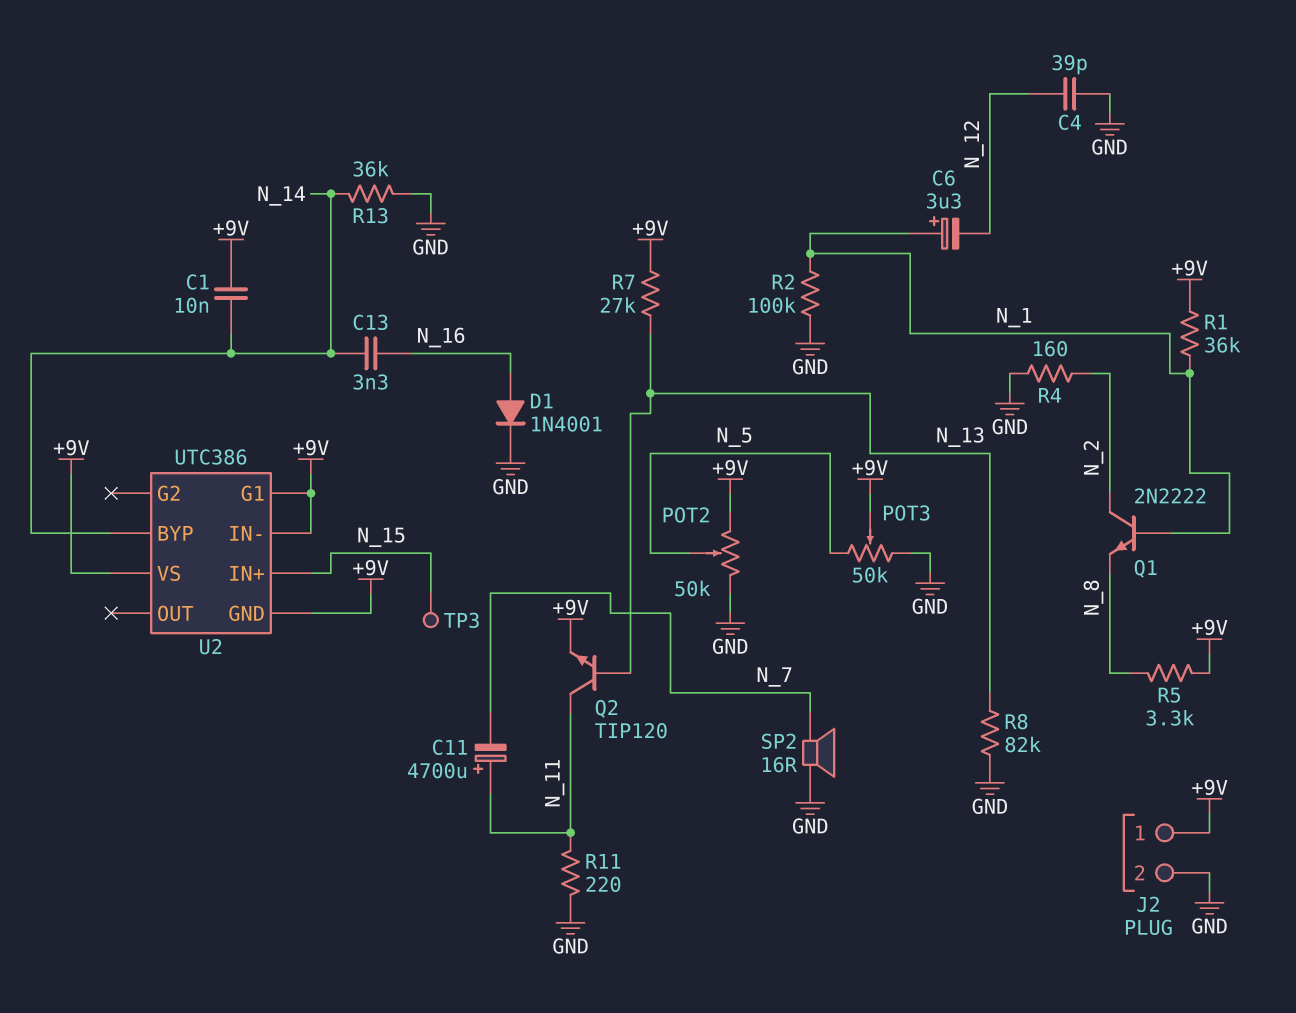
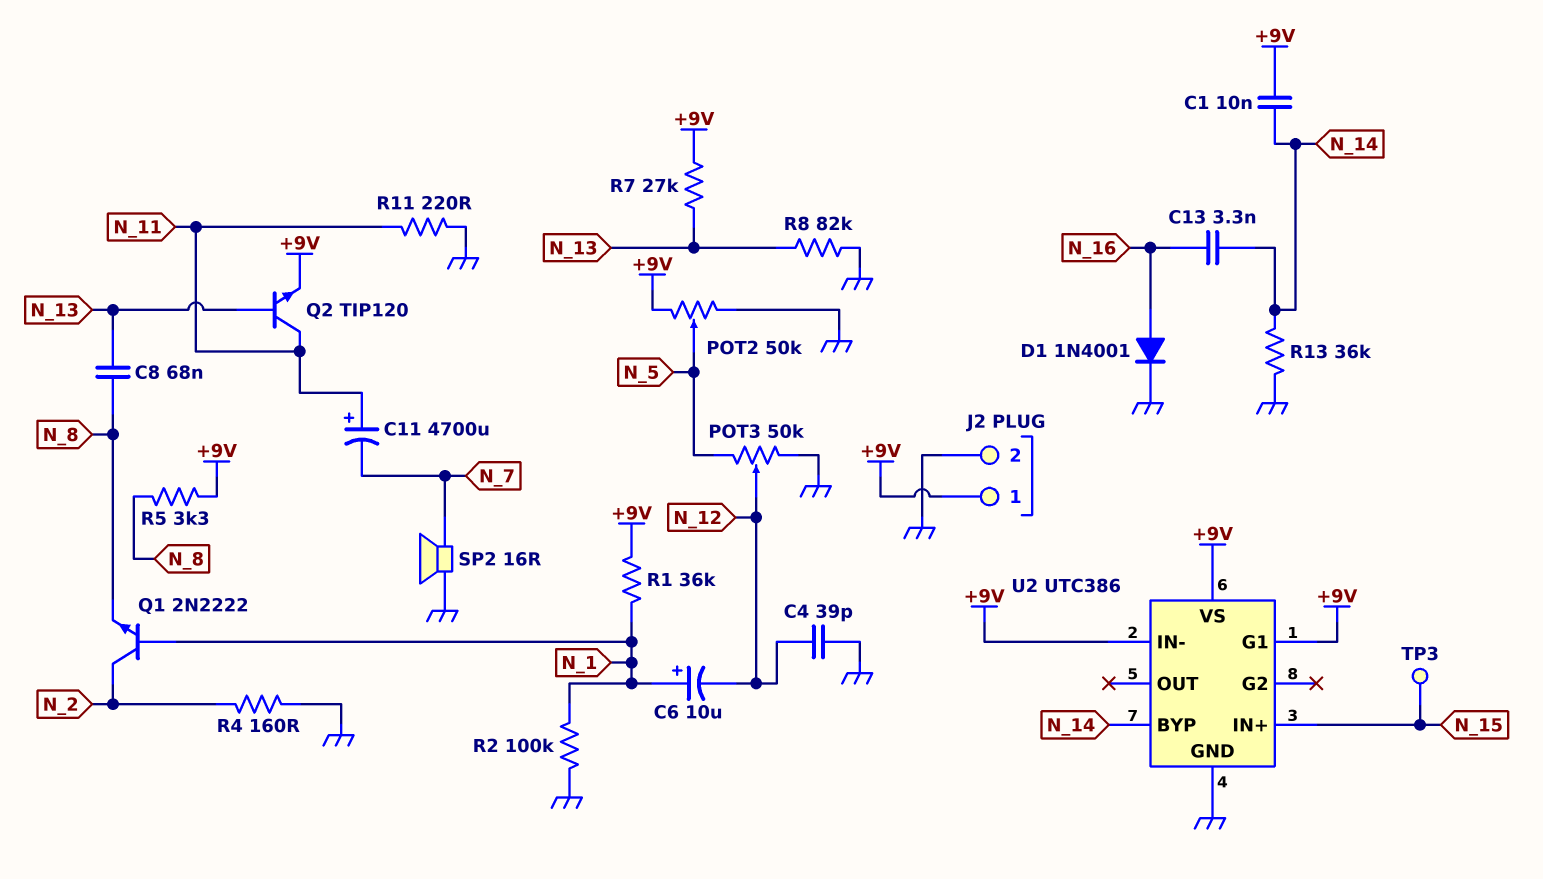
C6: 3.3uF (plus N_1, minus N_12) -> 10uF (plus N_1, minus N_12)
C8: none -> 68nF (N_8, N_13)
POT3: 50k (GND, N_5, wiper +9V) -> 50k (GND, N_5, wiper N_12)
U2 pin GND: +9V -> GND

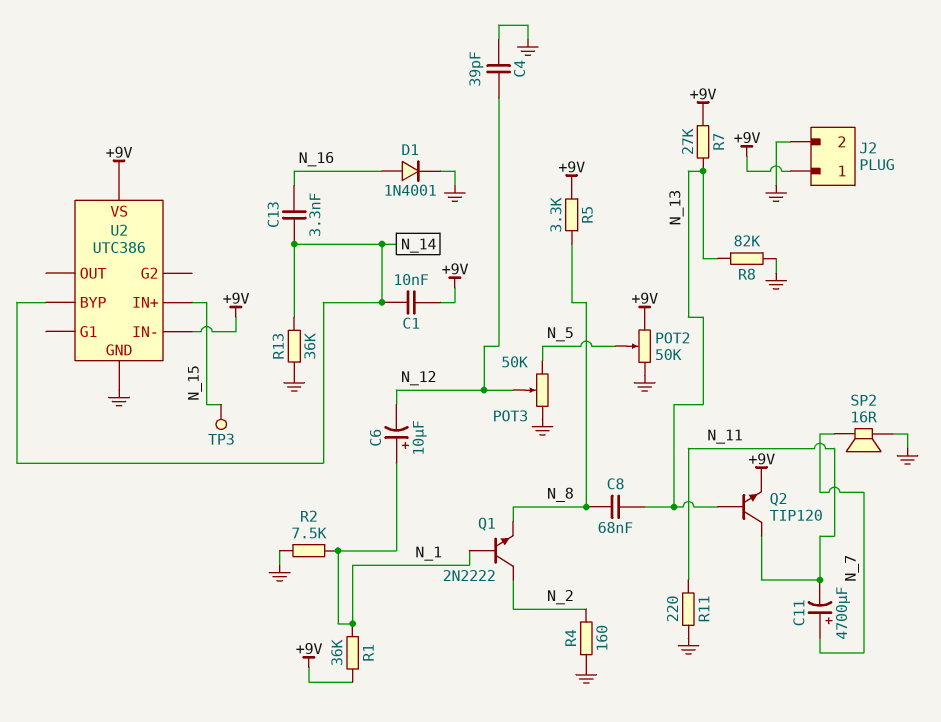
C11: 4700uF (plus N_11, minus N_7) -> 4700uF (plus N_7, minus N_11)
R2: 100k (GND, N_1) -> 7.5k (GND, N_1)
U2 pin G1: +9V -> none

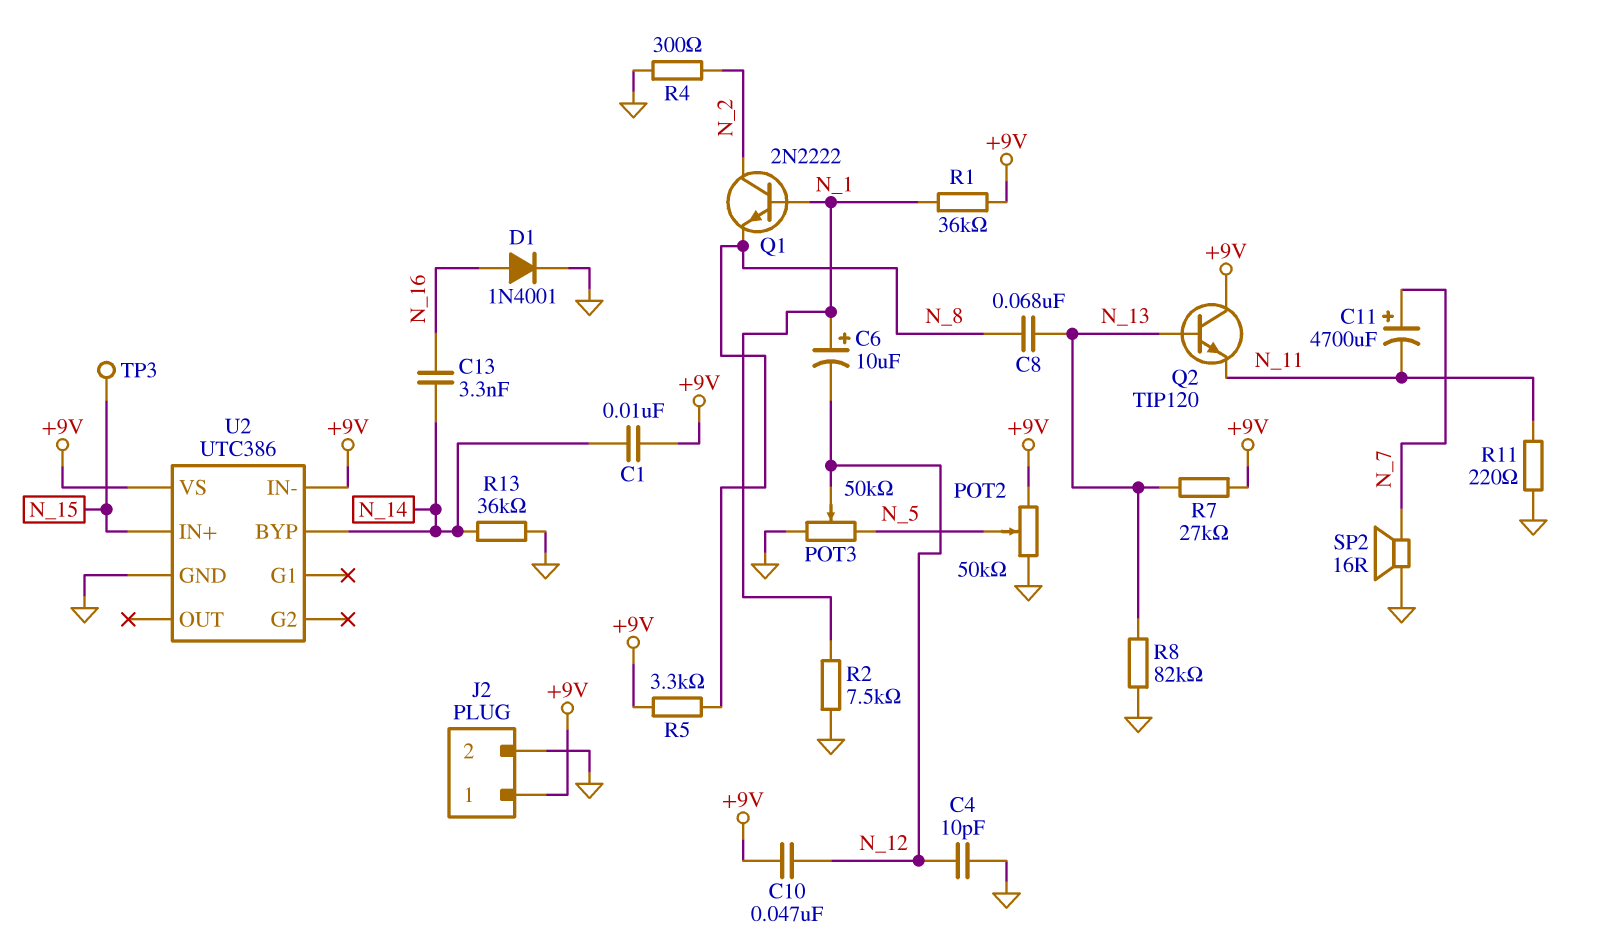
C4: 39pF (GND, N_12) -> 10pF (GND, N_12)
C10: none -> 47nF (+9V, N_12)
Q2: NPN TIP120 (B N_13, C N_11, E +9V) -> NPN TIP120 (B N_13, C +9V, E N_11)
R4: 160 (GND, N_2) -> 300 (GND, N_2)

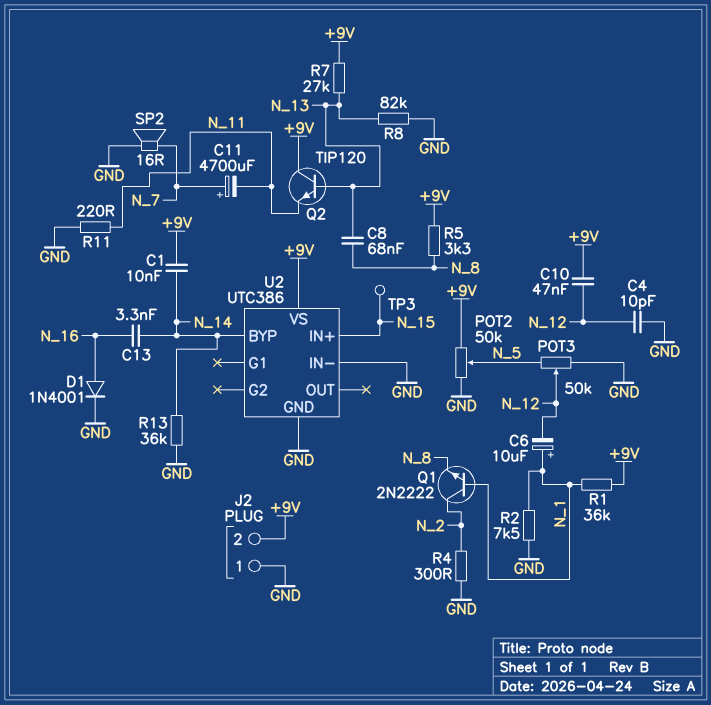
J2 pin 1: +9V -> GND
J2 pin 2: GND -> +9V
U2 pin IN-: +9V -> GND

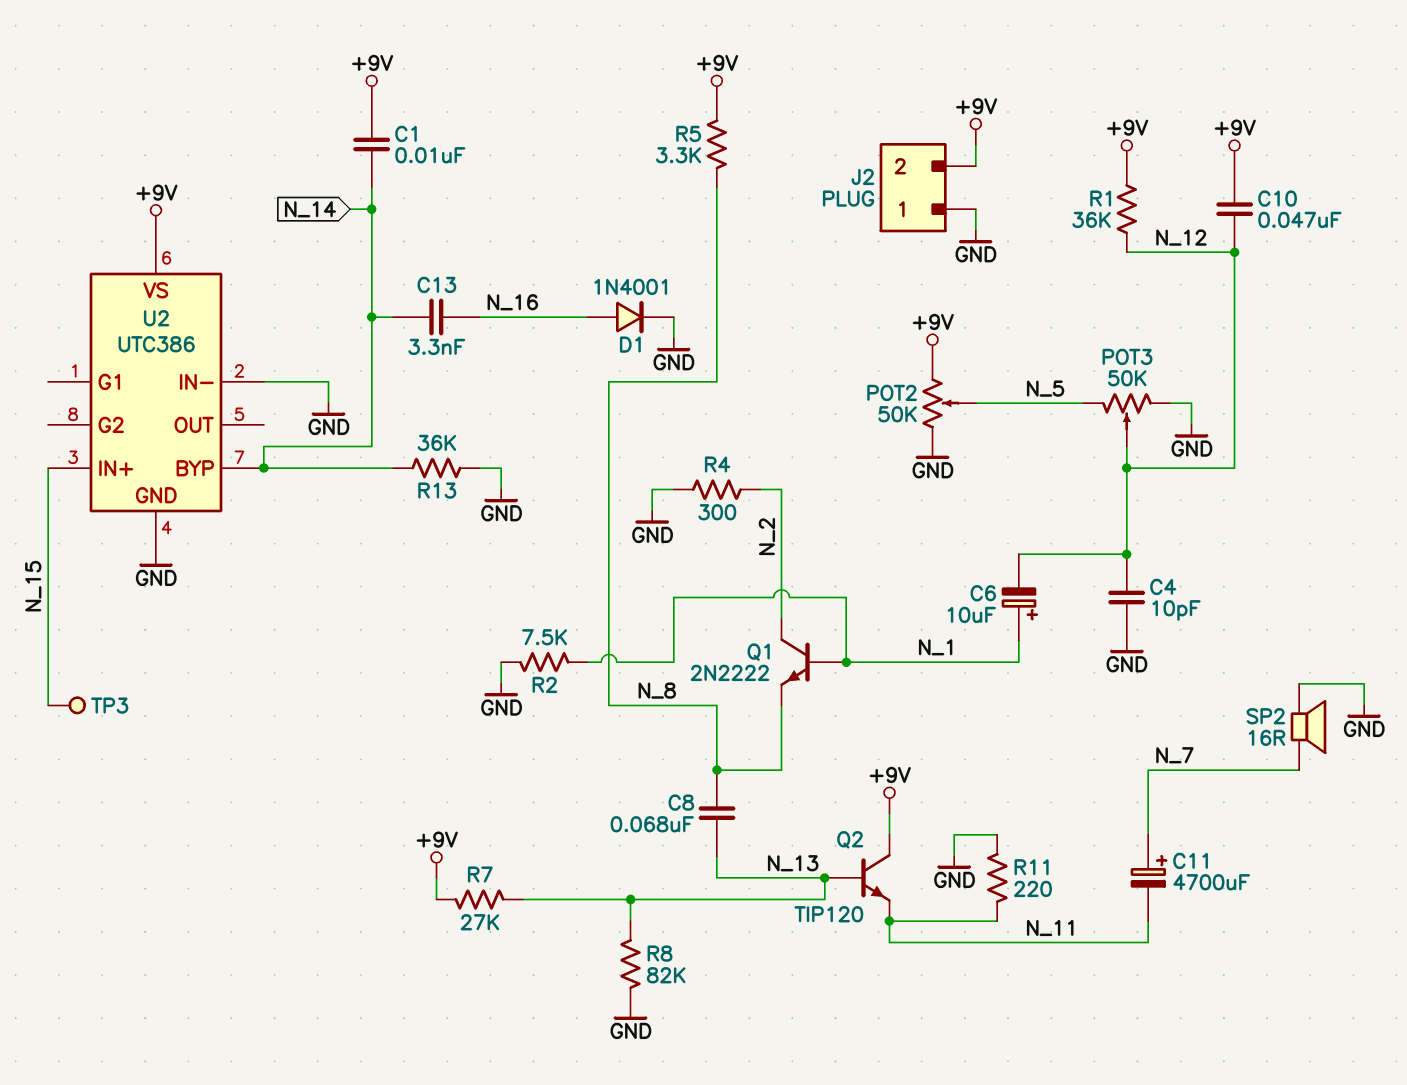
R1: 36k (+9V, N_1) -> 36k (+9V, N_12)

